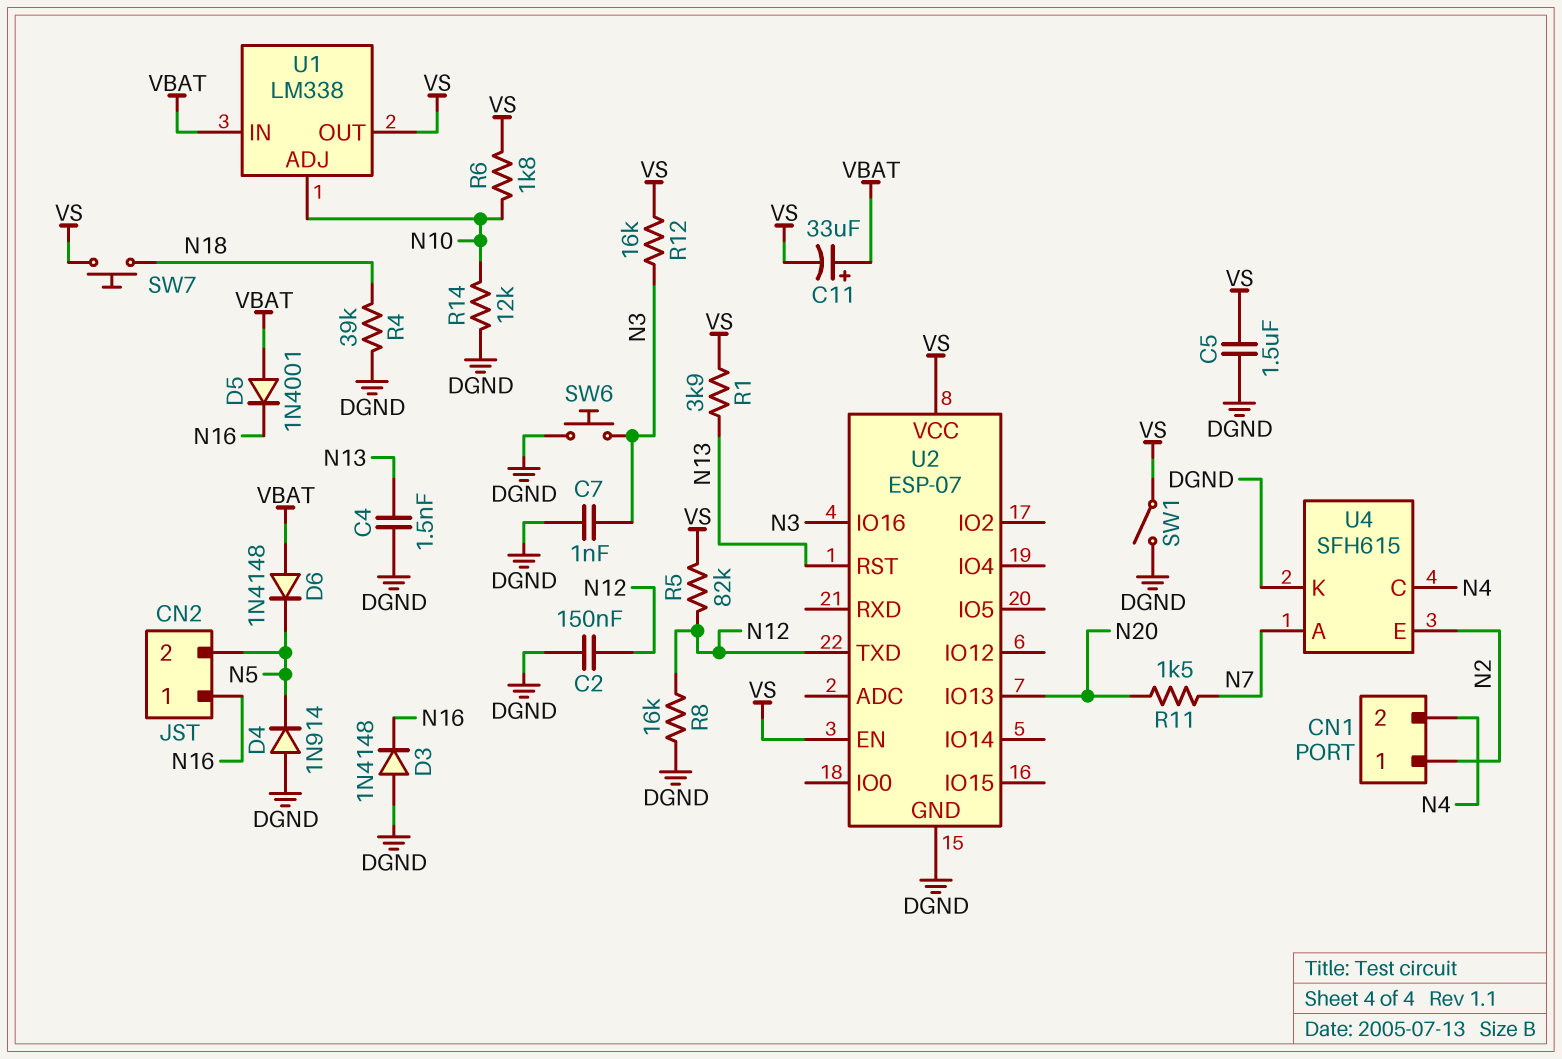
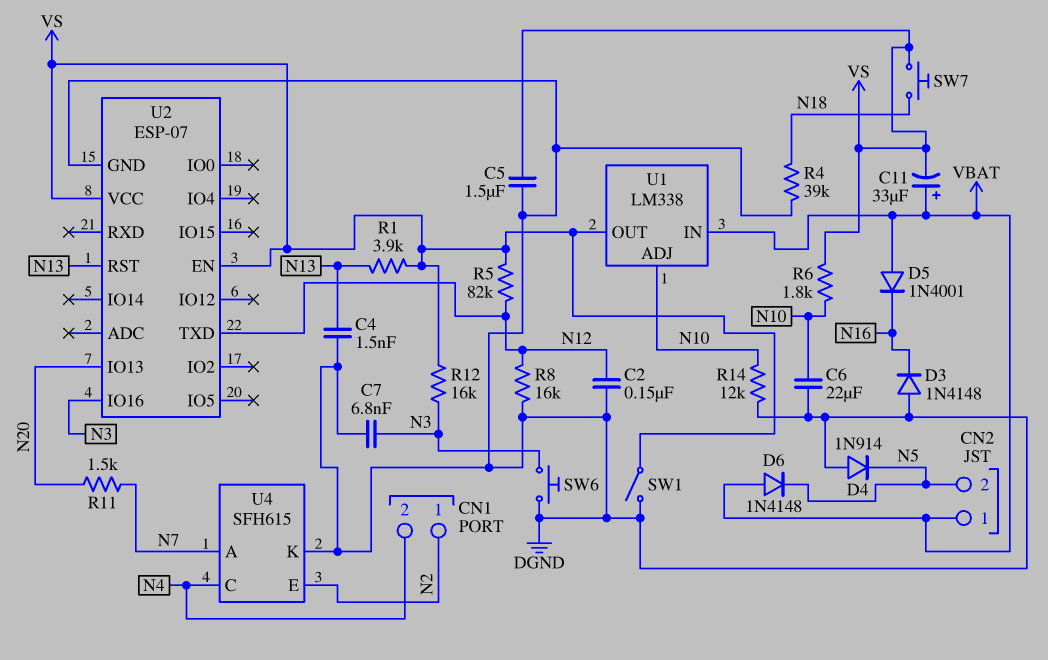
C6: none -> 22uF (DGND, N10)
C7: 1nF (DGND, N3) -> 6.8nF (DGND, N3)
CN2 pin 1: N16 -> VBAT

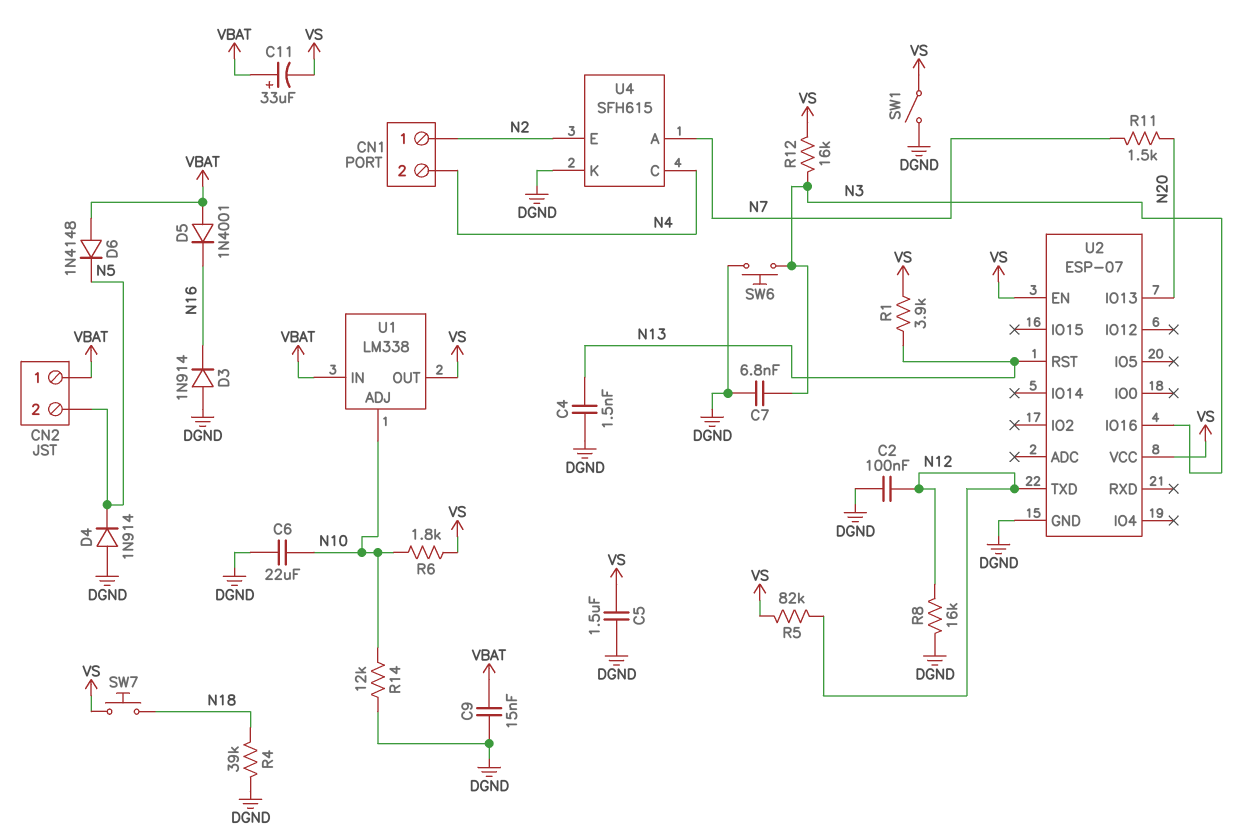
C2: 150nF (DGND, N12) -> 100nF (DGND, N12)
C9: none -> 15nF (DGND, VBAT)
D3: diode 1N4148 (A DGND, K N16) -> diode 1N914 (A DGND, K N16)

